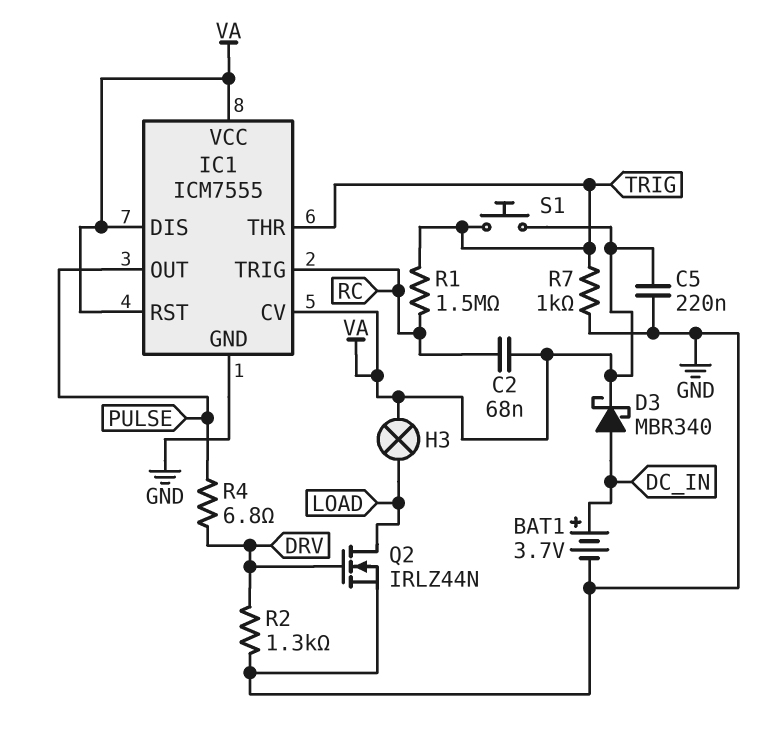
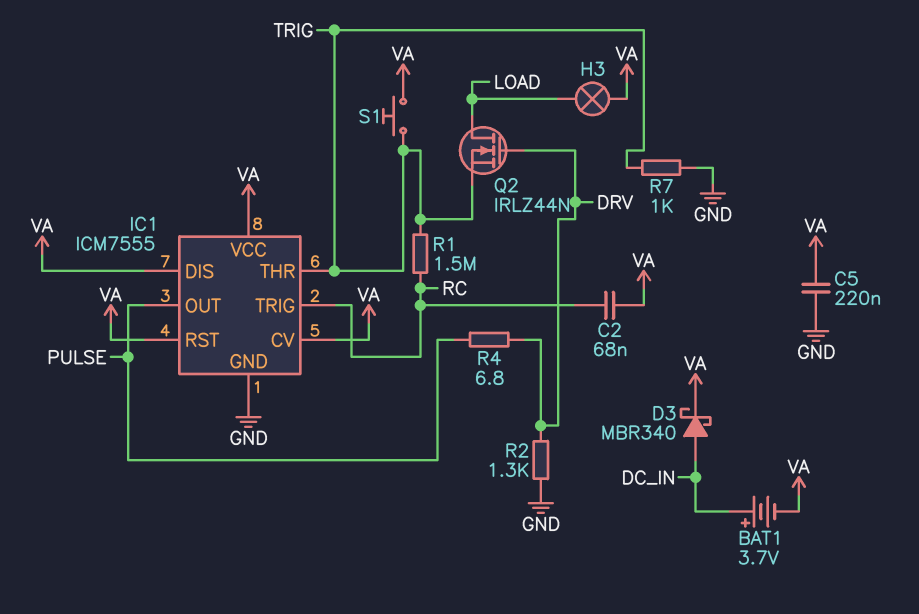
BAT1: 3.7V (plus DC_IN, minus GND) -> 3.7V (plus DC_IN, minus VA)
Q2: NMOS IRLZ44N (G DRV, D LOAD, S GND) -> NMOS IRLZ44N (G DRV, D LOAD, S TRIG)

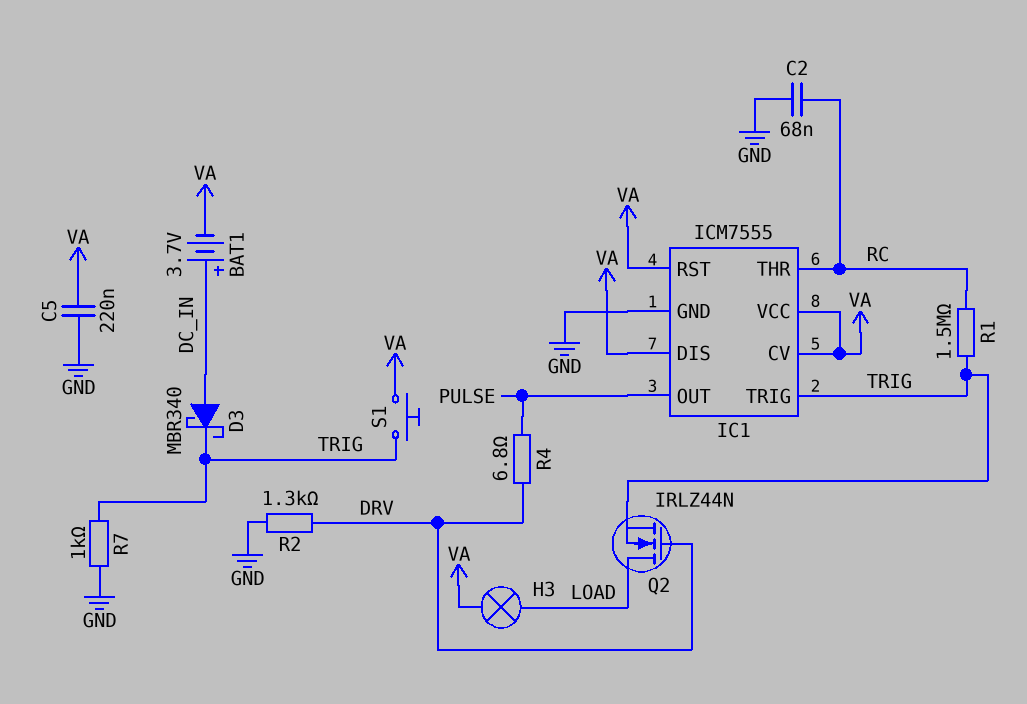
C2: 68nF (RC, VA) -> 68nF (GND, RC)
D3: schottky MBR340 (A DC_IN, K VA) -> schottky MBR340 (A DC_IN, K TRIG)
IC1 pin THR: TRIG -> RC
IC1 pin TRIG: RC -> TRIG

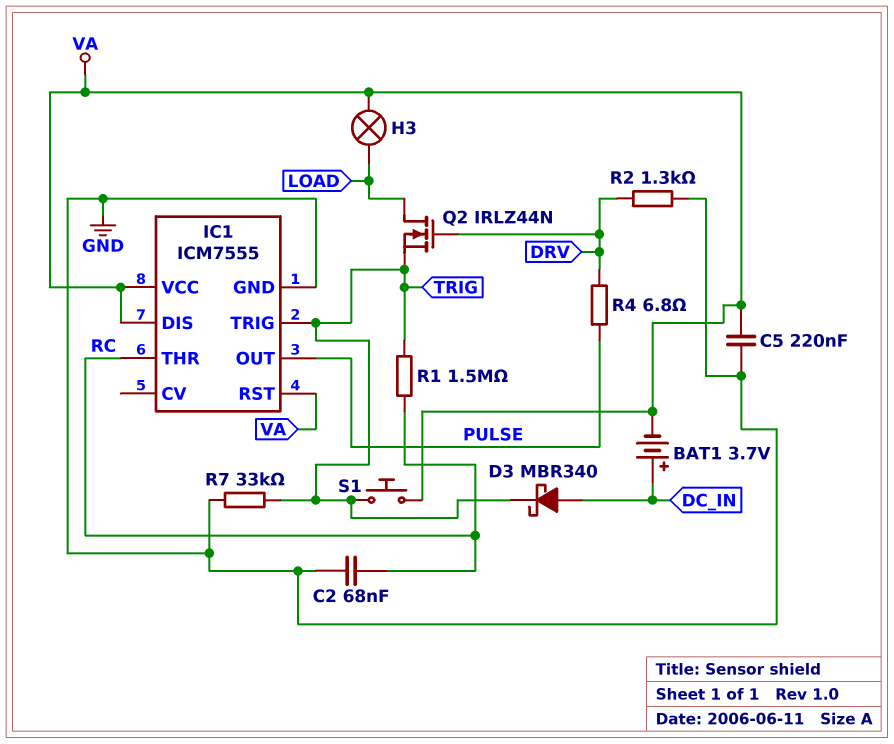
IC1 pin CV: VA -> none
R7: 1k (GND, TRIG) -> 33k (GND, TRIG)

